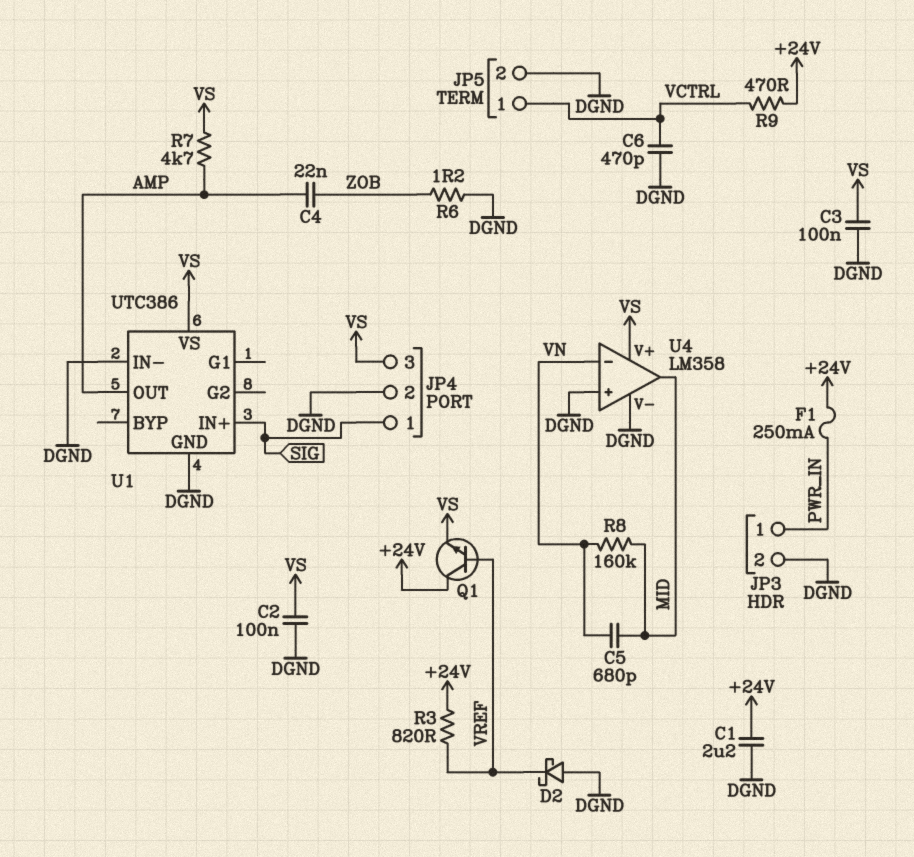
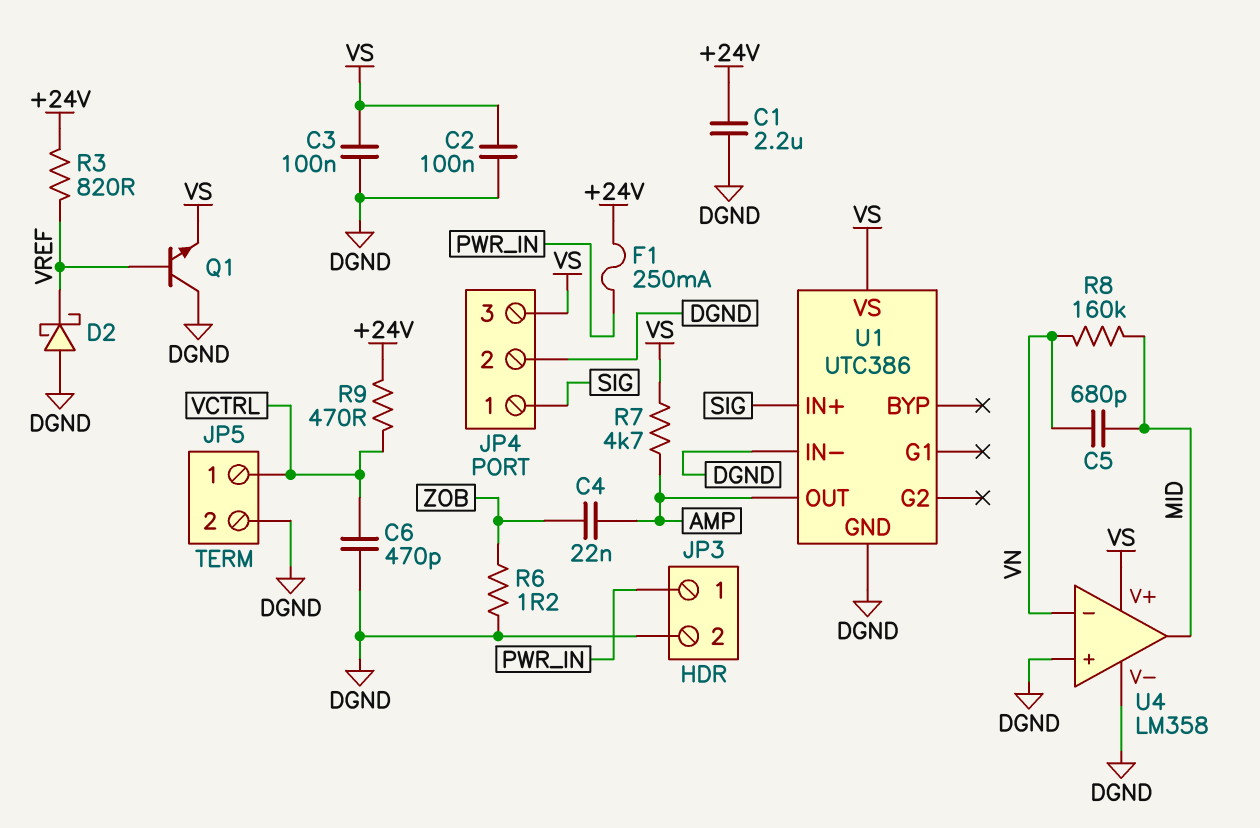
Q1: NPN (B VREF, C +24V, E VS) -> NPN (B VREF, C DGND, E VS)

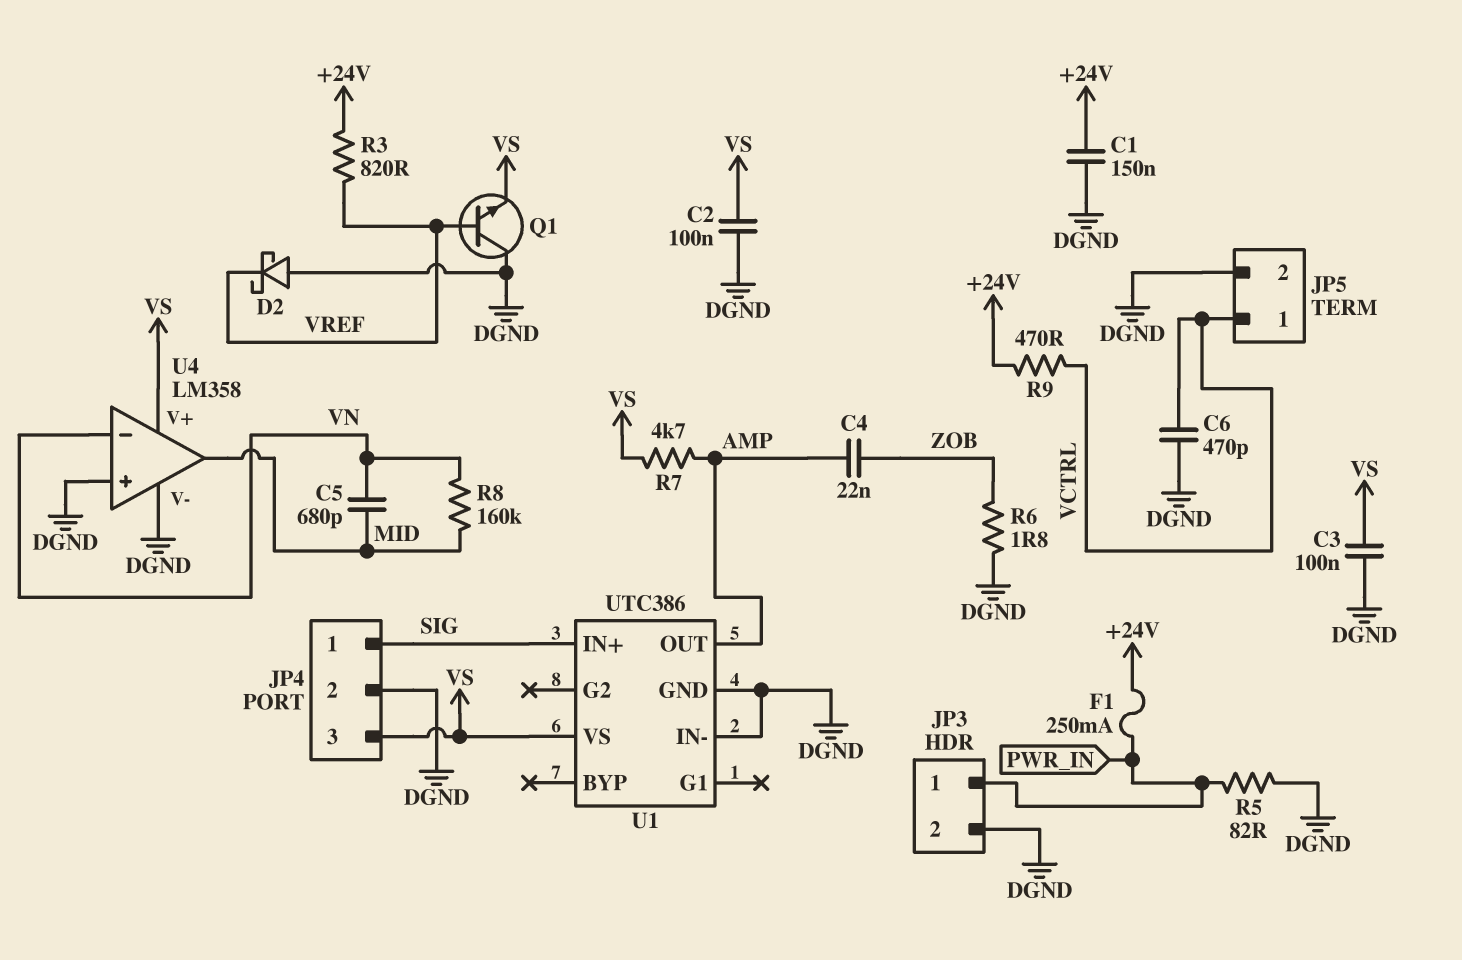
C1: 2.2uF (+24V, DGND) -> 150nF (+24V, DGND)
R5: none -> 82 (DGND, PWR_IN)
R6: 1.2 (DGND, ZOB) -> 1.8 (DGND, ZOB)

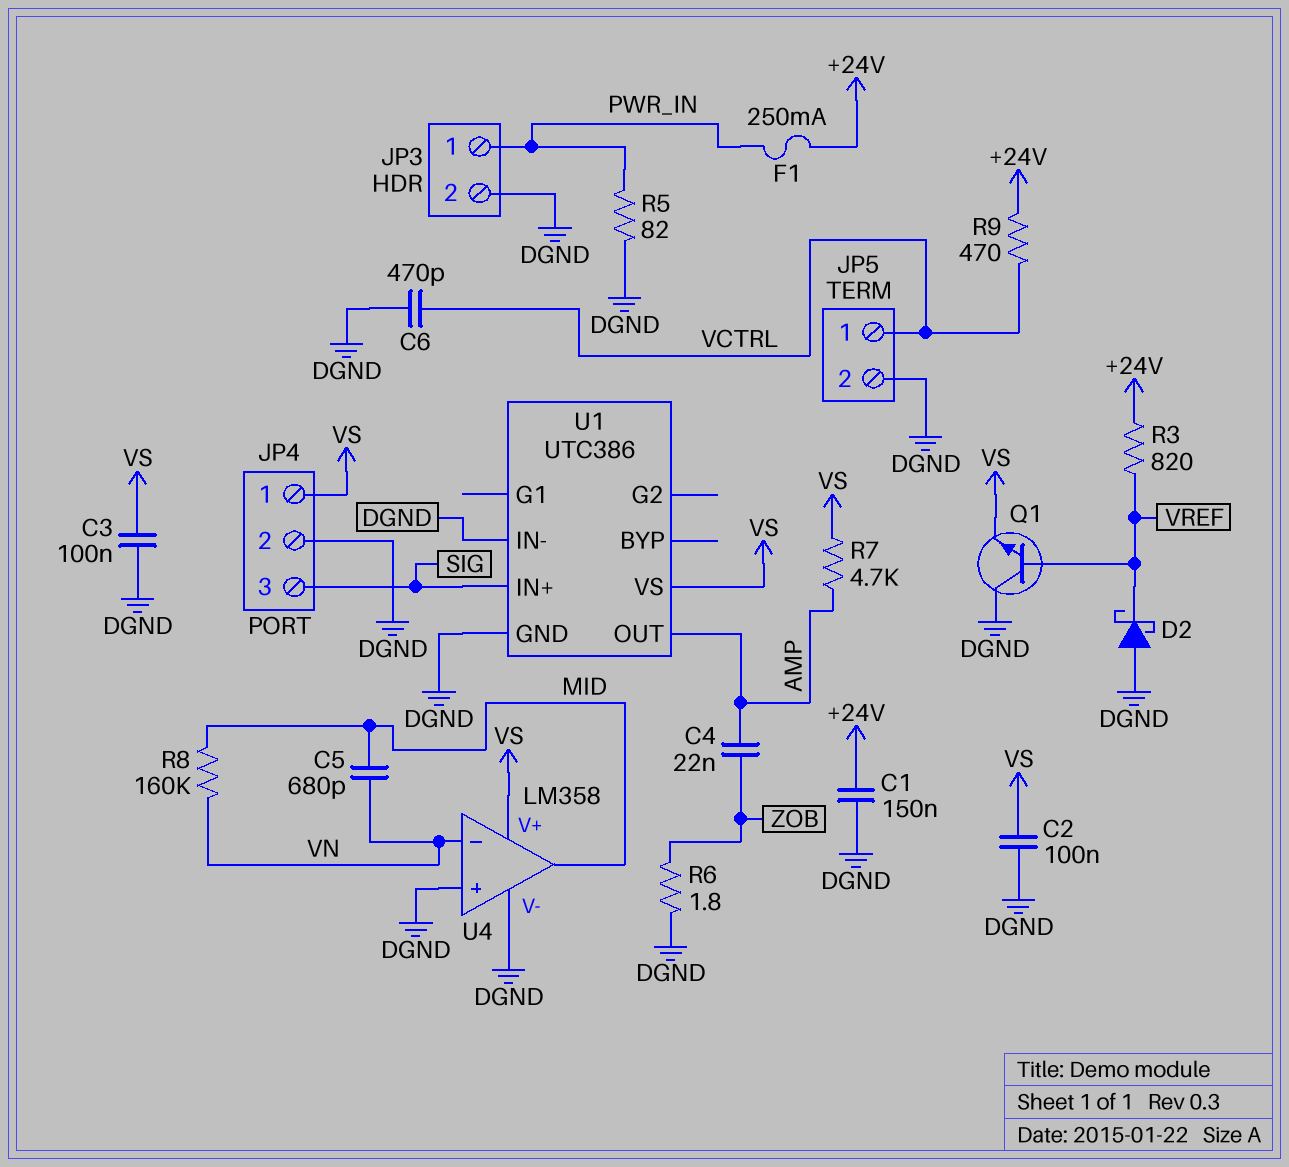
JP4 pin 1: SIG -> VS
JP4 pin 3: VS -> SIG

